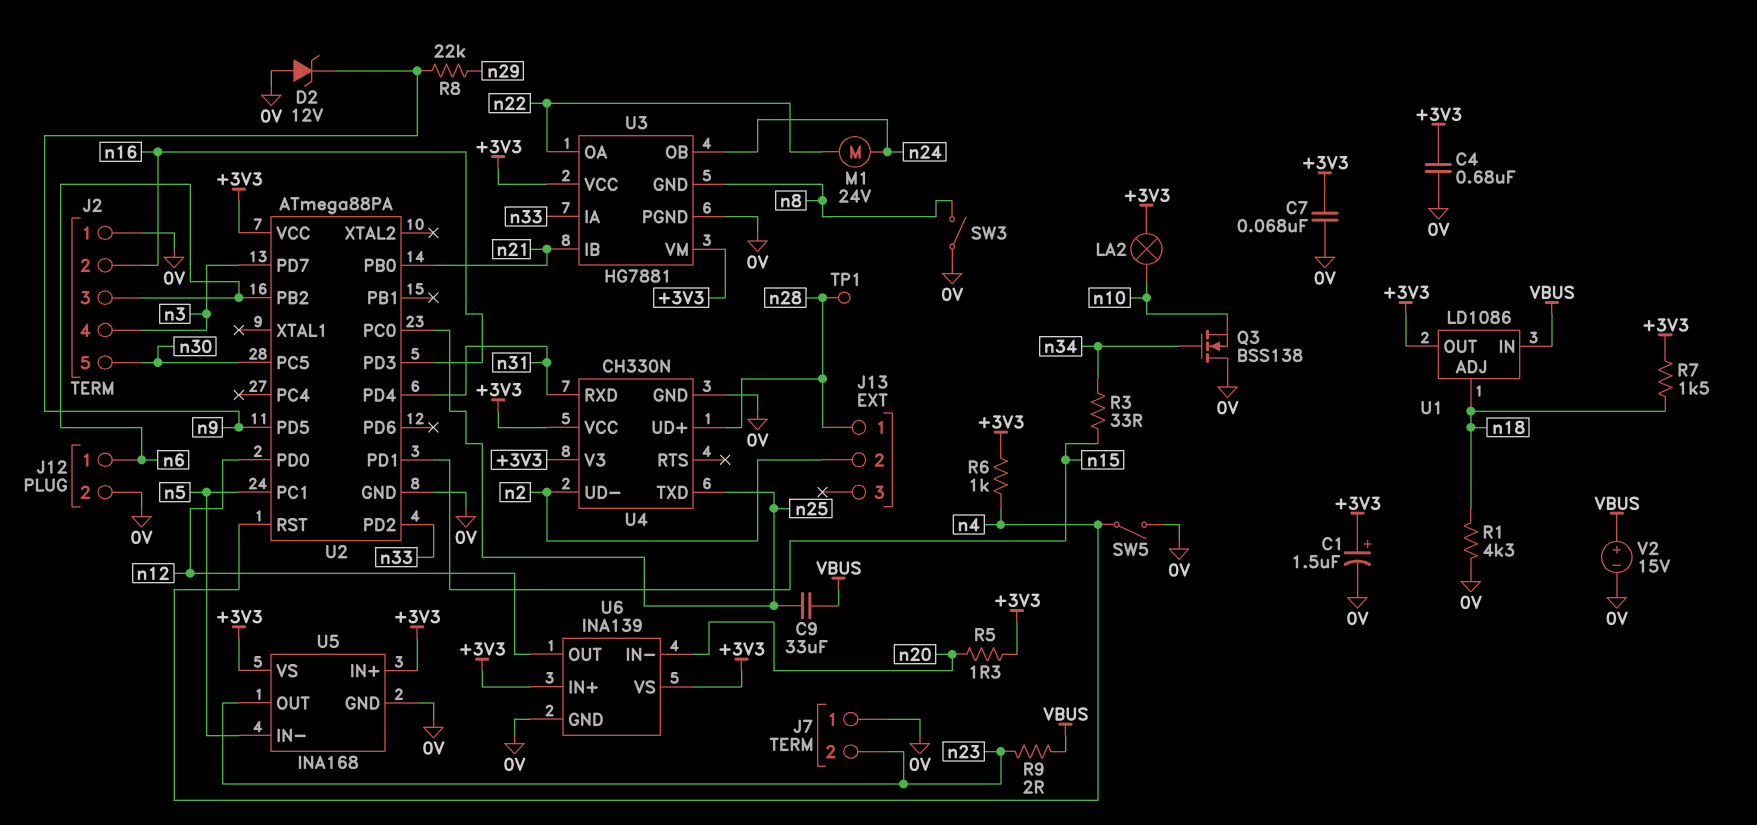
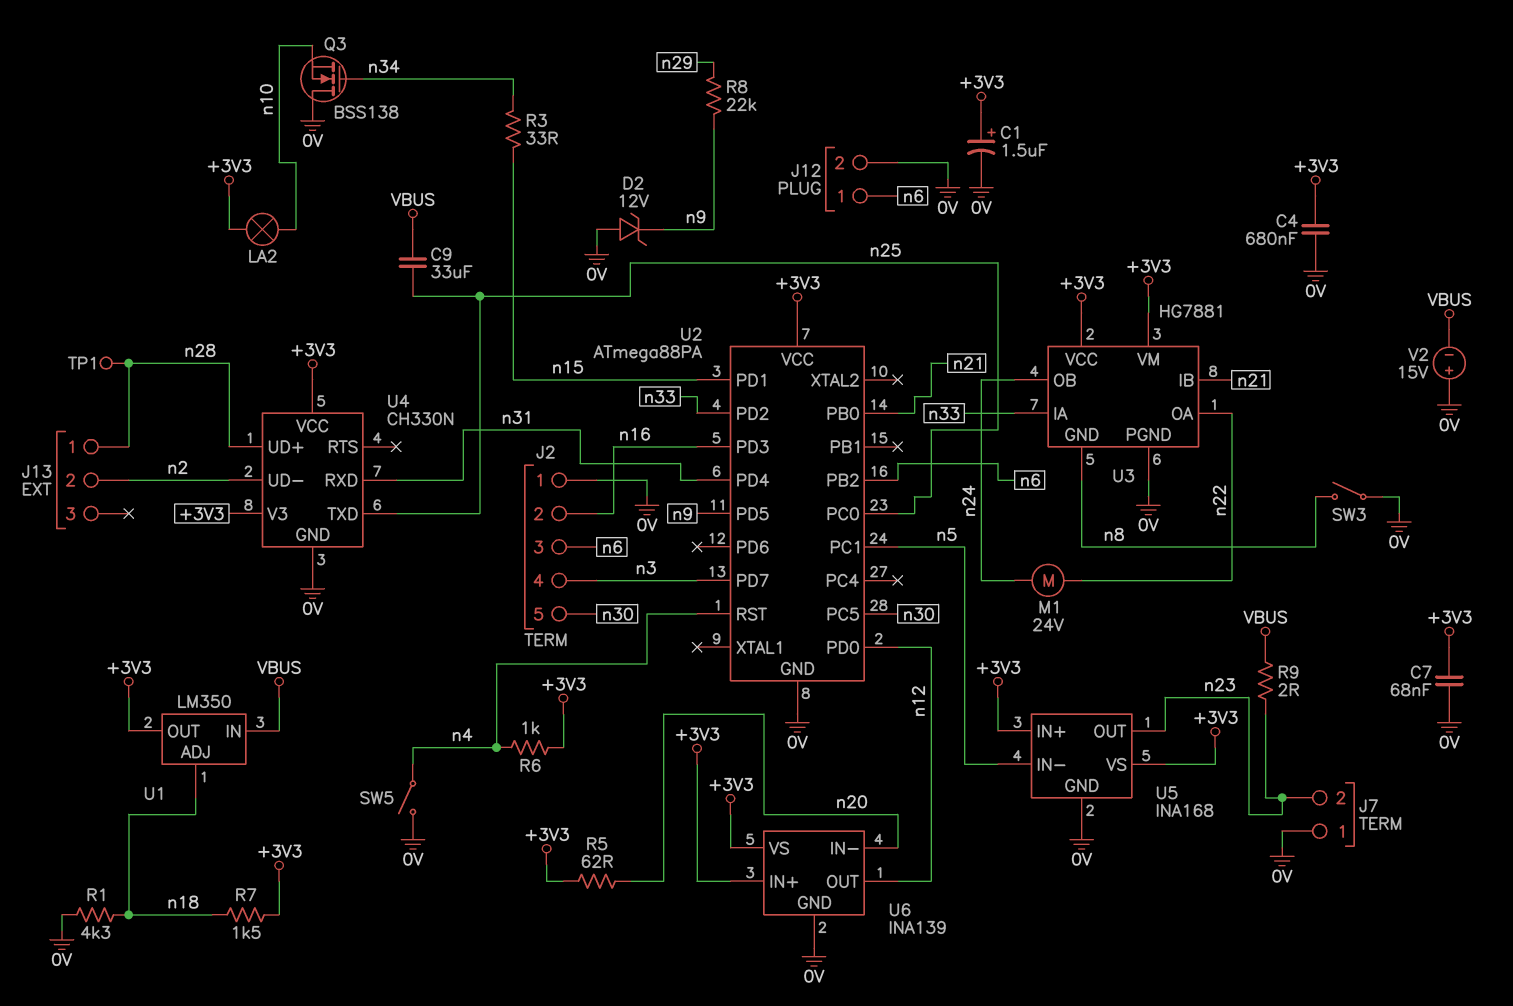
R5: 1.3 (+3V3, n20) -> 62 (+3V3, n20)
U1: LD1086 -> LM350
V2: 15V (plus VBUS, minus 0V) -> 15V (plus 0V, minus VBUS)

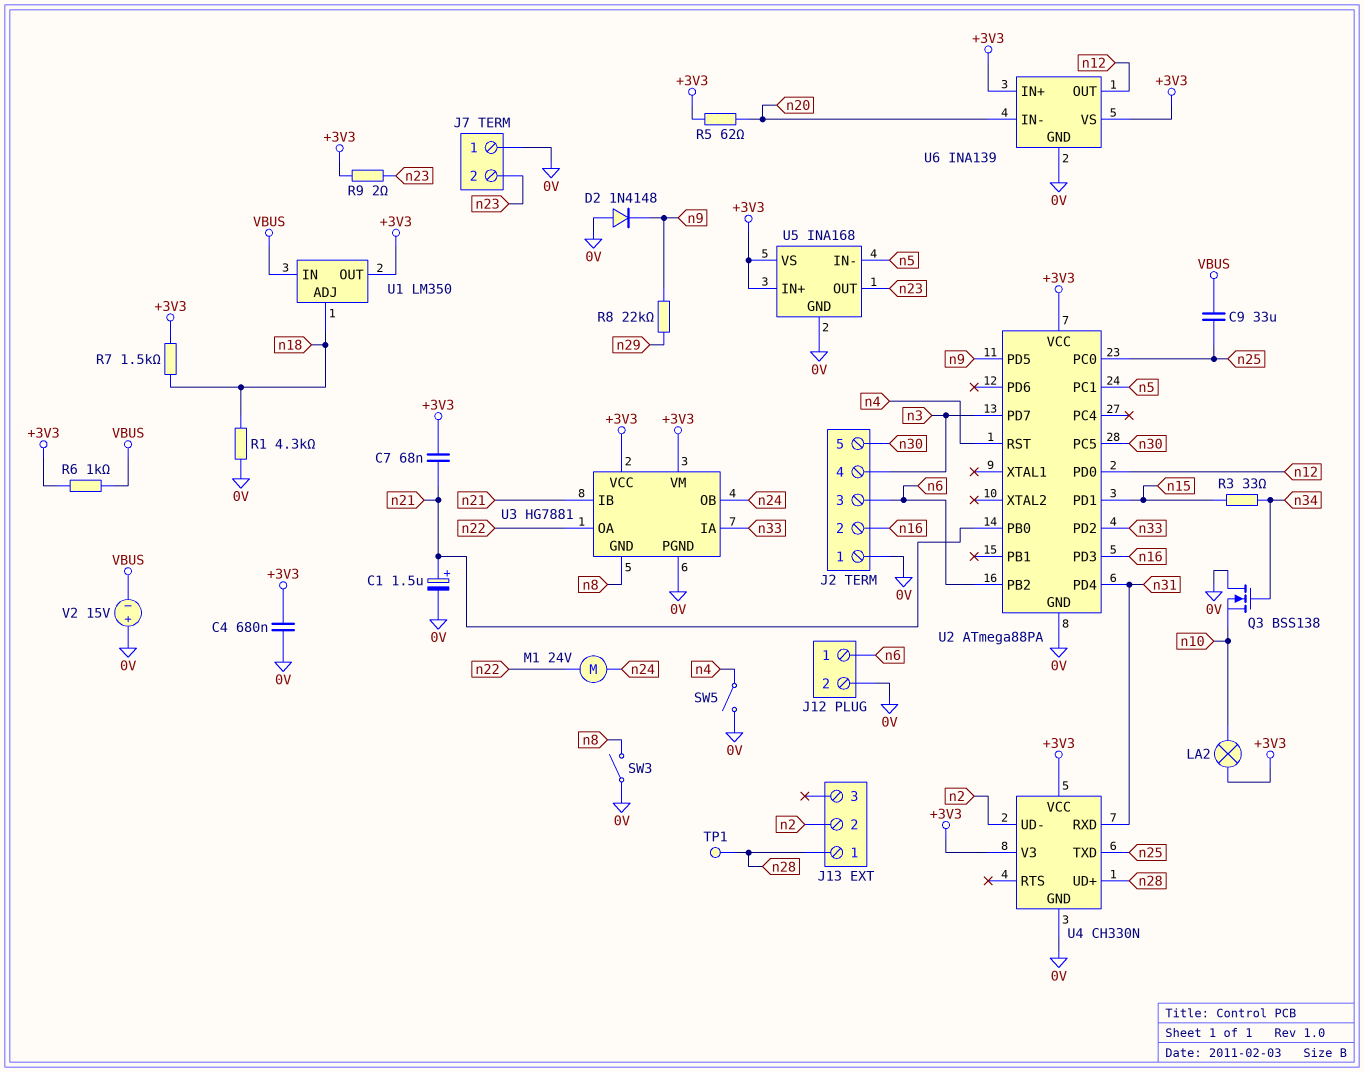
C1: 1.5uF (plus +3V3, minus 0V) -> 1.5uF (plus n21, minus 0V)
C7: 68nF (+3V3, 0V) -> 68nF (+3V3, n21)
D2: zener 12V (A 0V, K n9) -> diode 1N4148 (A 0V, K n9)
R6: 1k (+3V3, n4) -> 1k (+3V3, VBUS)
R9: 2 (VBUS, n23) -> 2 (+3V3, n23)

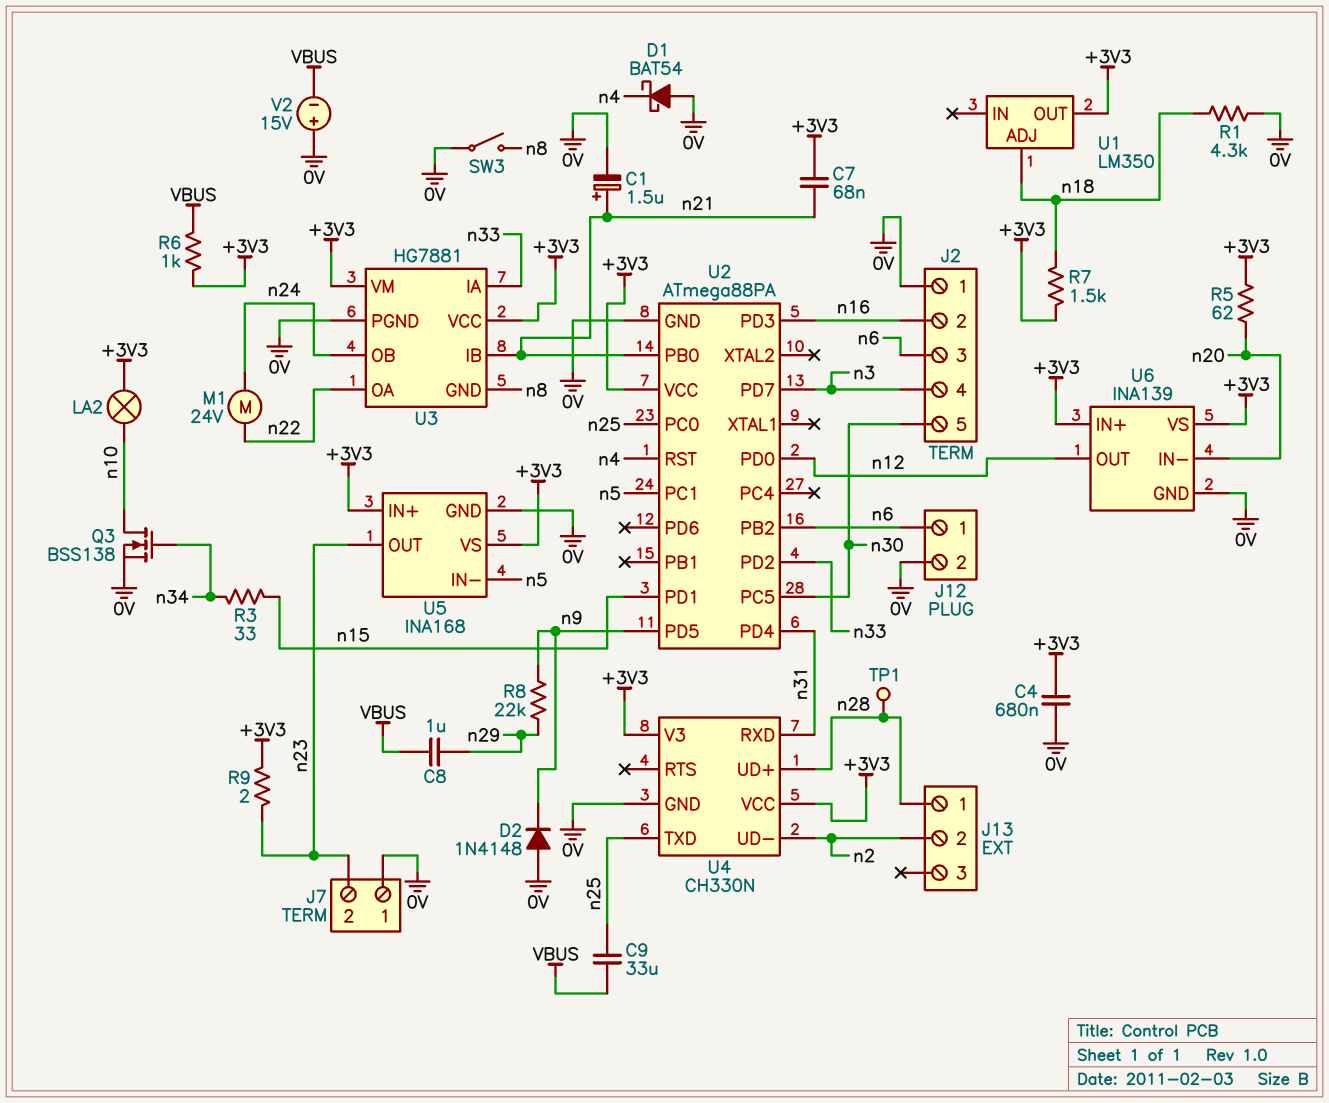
C8: none -> 1uF (VBUS, n29)
D1: none -> schottky BAT54 (A 0V, K n4)
Q3: NMOS BSS138 (G n34, D 0V, S n10) -> NMOS BSS138 (G n34, D n10, S 0V)
SW5: switch (0V, n4) -> none
U1 pin IN: VBUS -> none

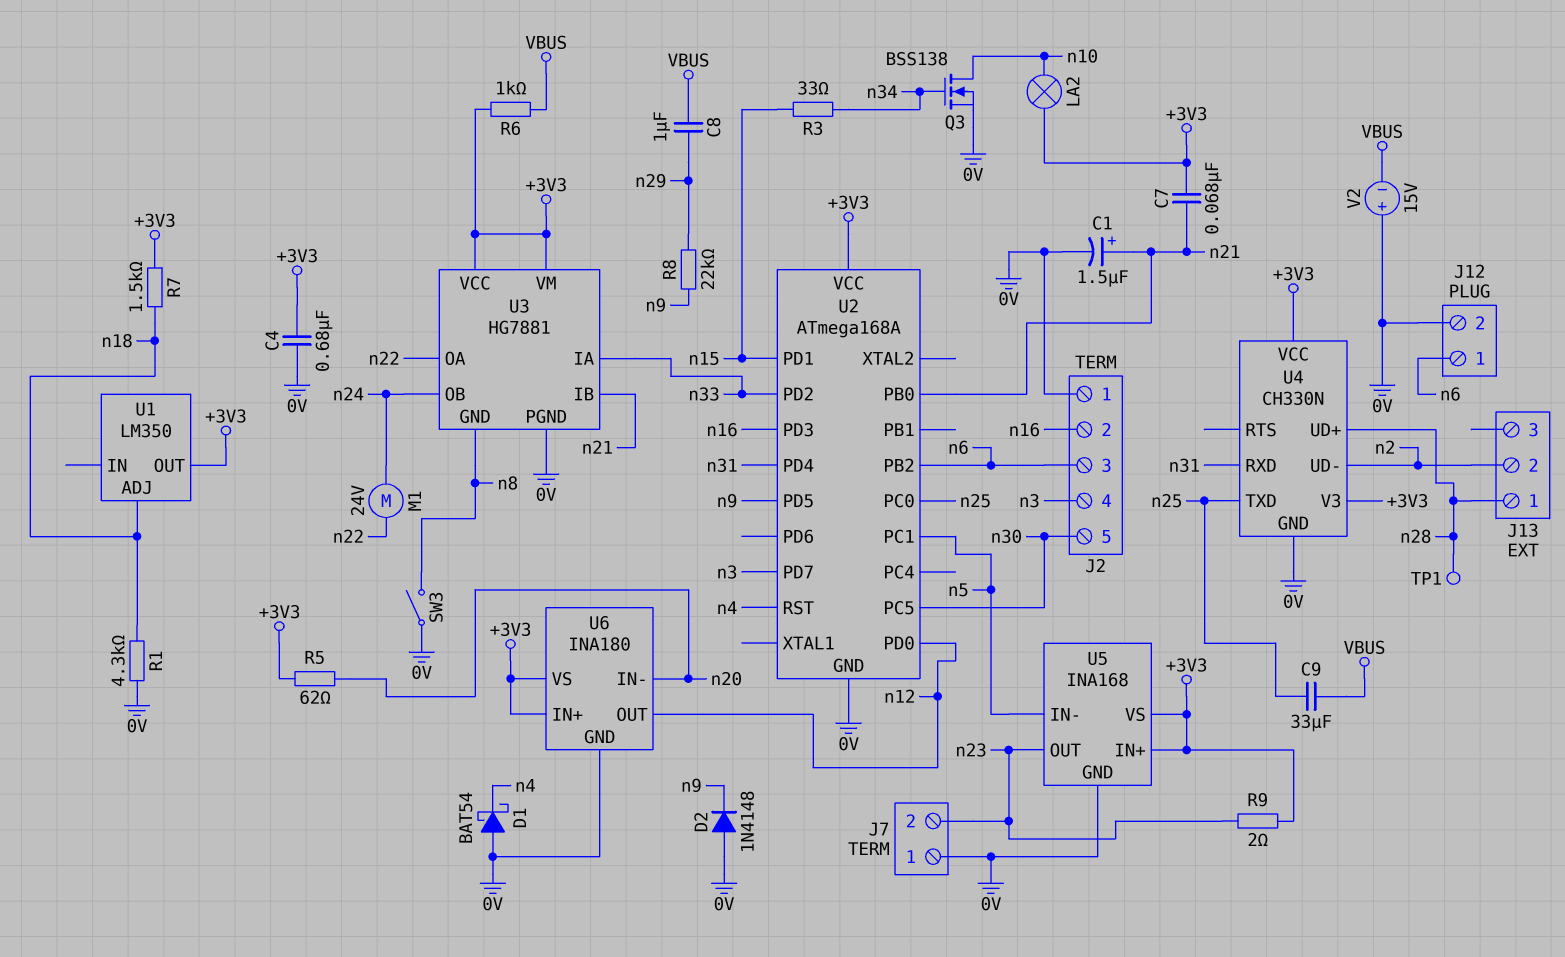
U2: ATmega88PA -> ATmega168A
U6: INA139 -> INA180

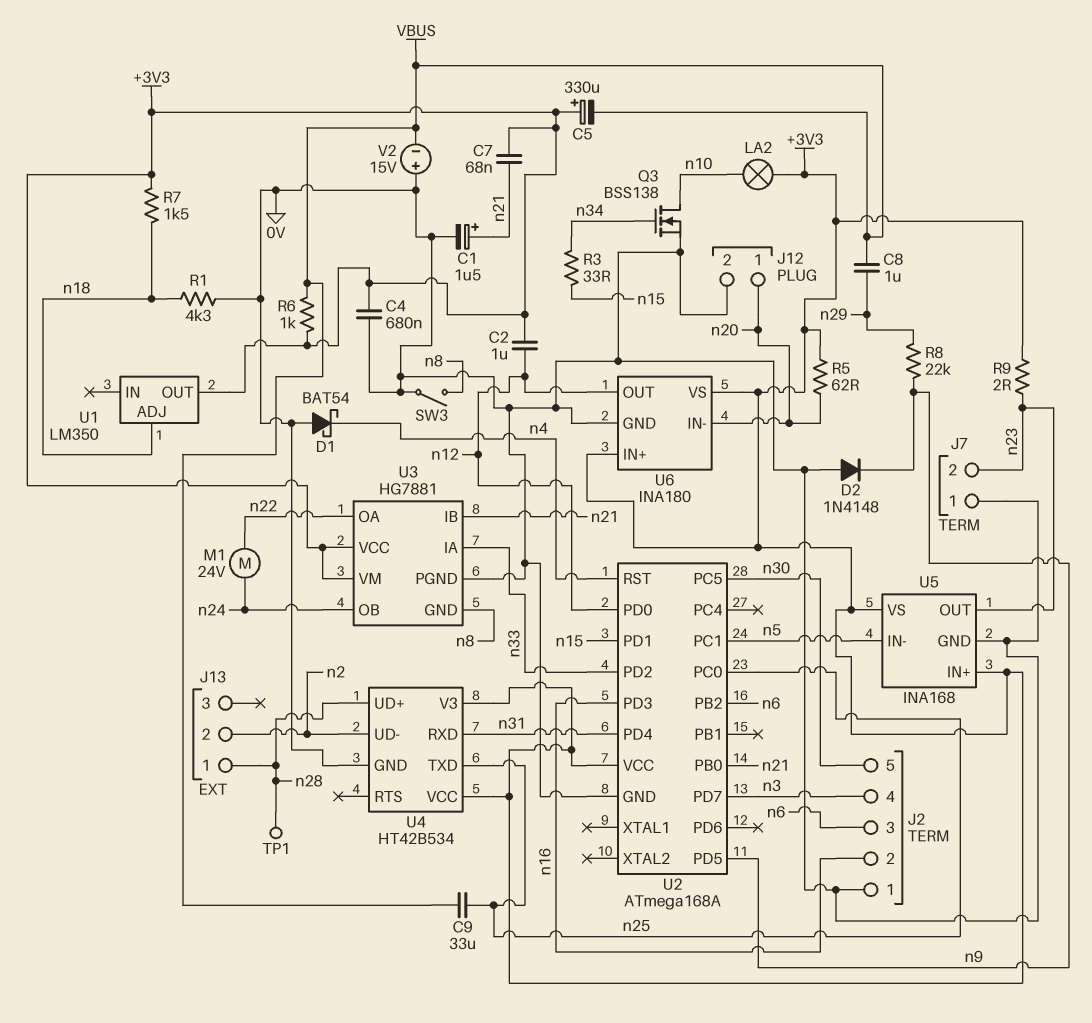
C2: none -> 1uF (+3V3, n12)
C5: none -> 330uF (plus +3V3, minus VBUS)
J12 pin 1: n6 -> n20
U4: CH330N -> HT42B534

